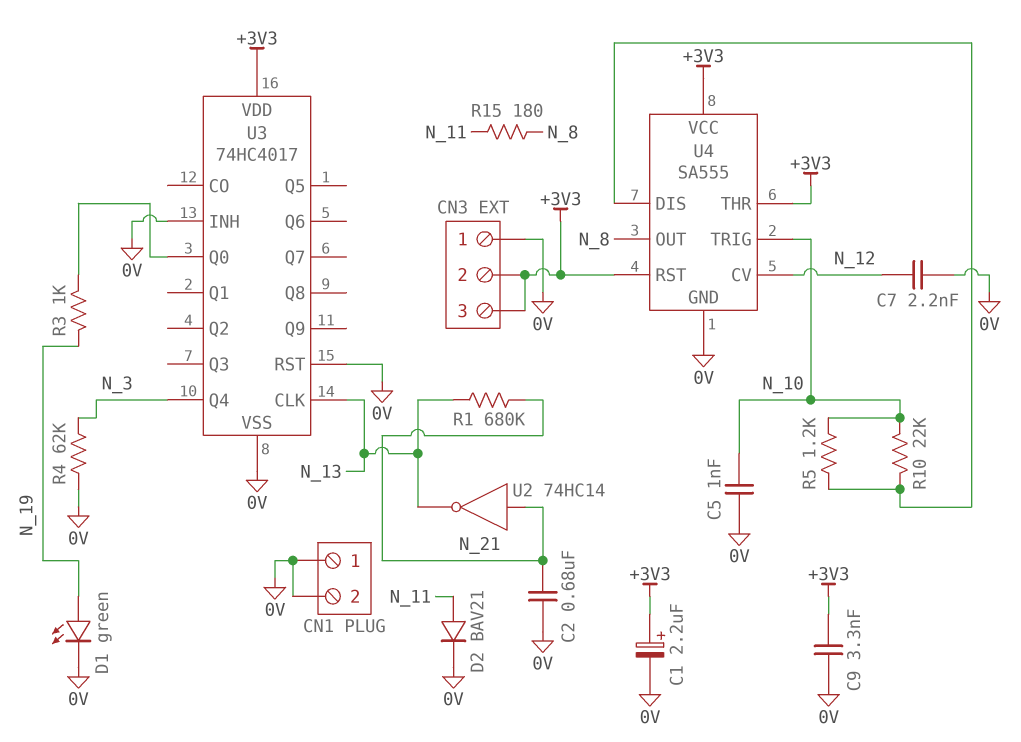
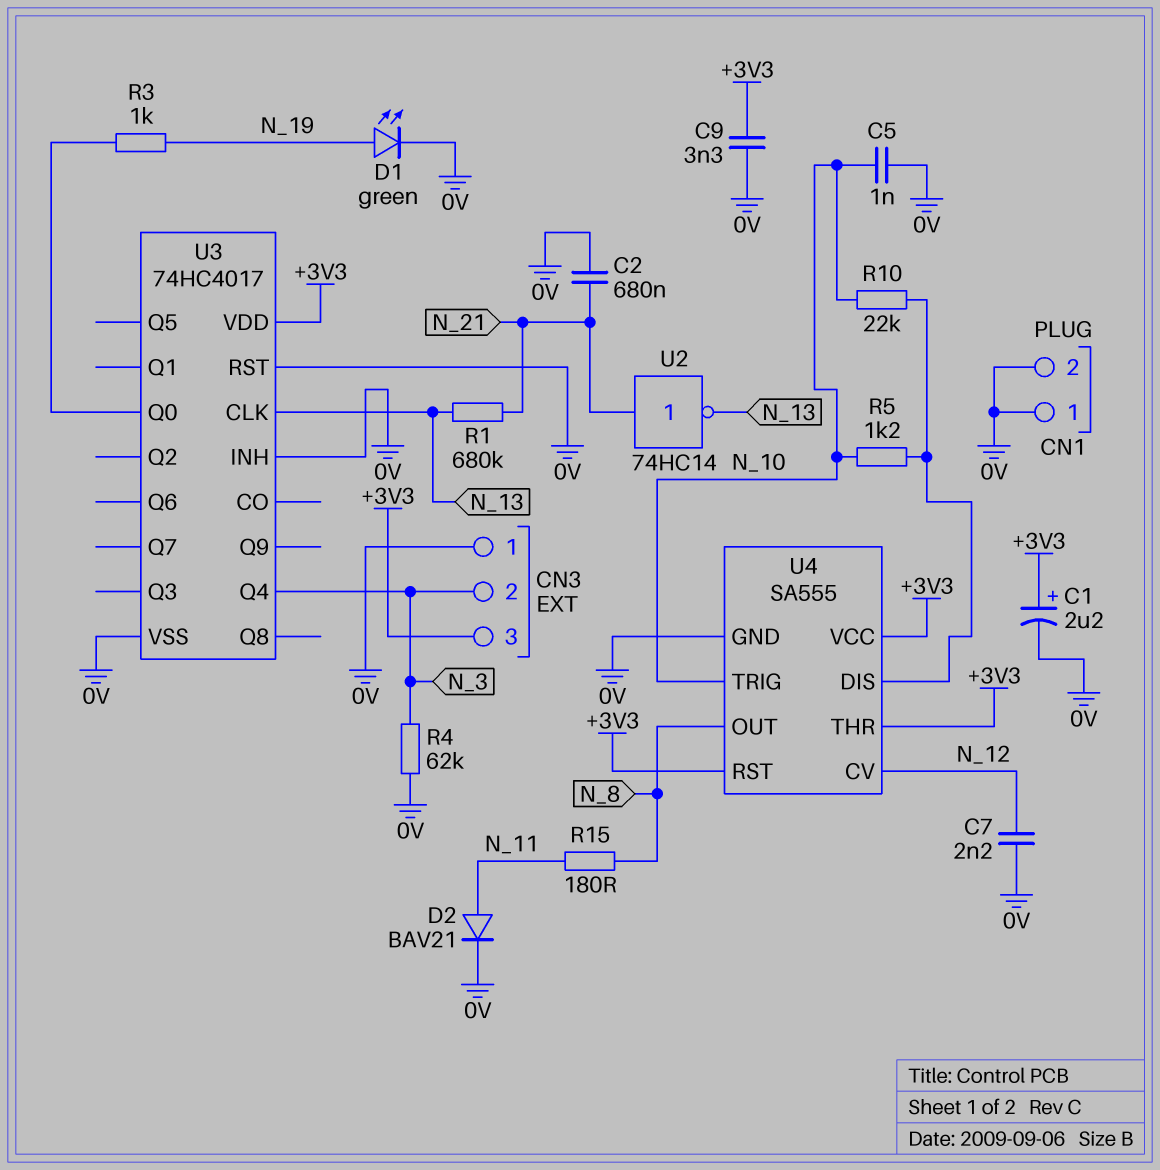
CN3 pin 2: +3V3 -> N_3

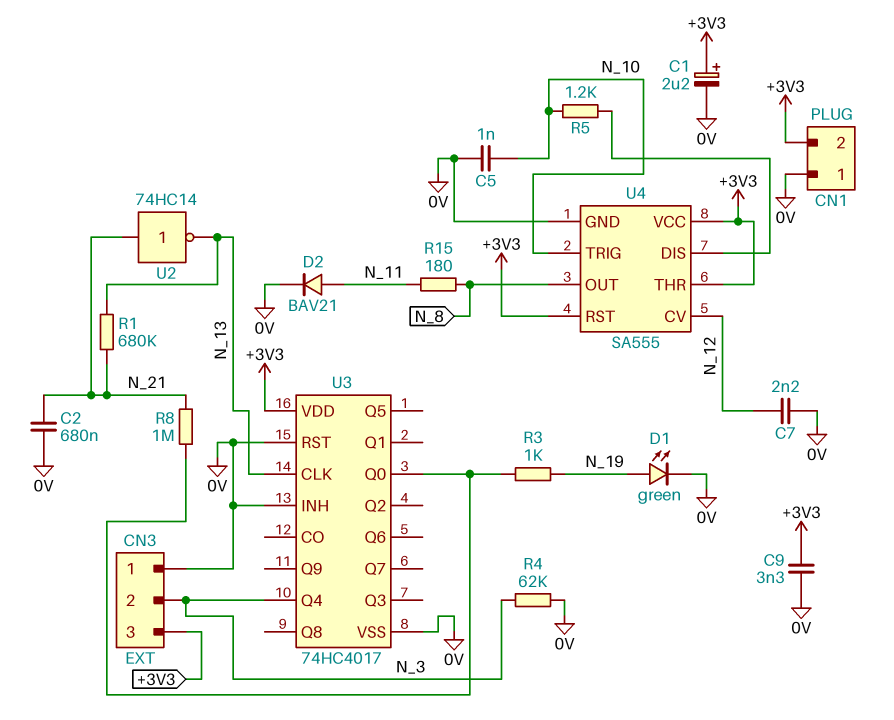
CN1 pin 2: 0V -> +3V3
R8: none -> 1M (N_21, U3/Q0)
R10: 22k (N_10, U4/DIS) -> none

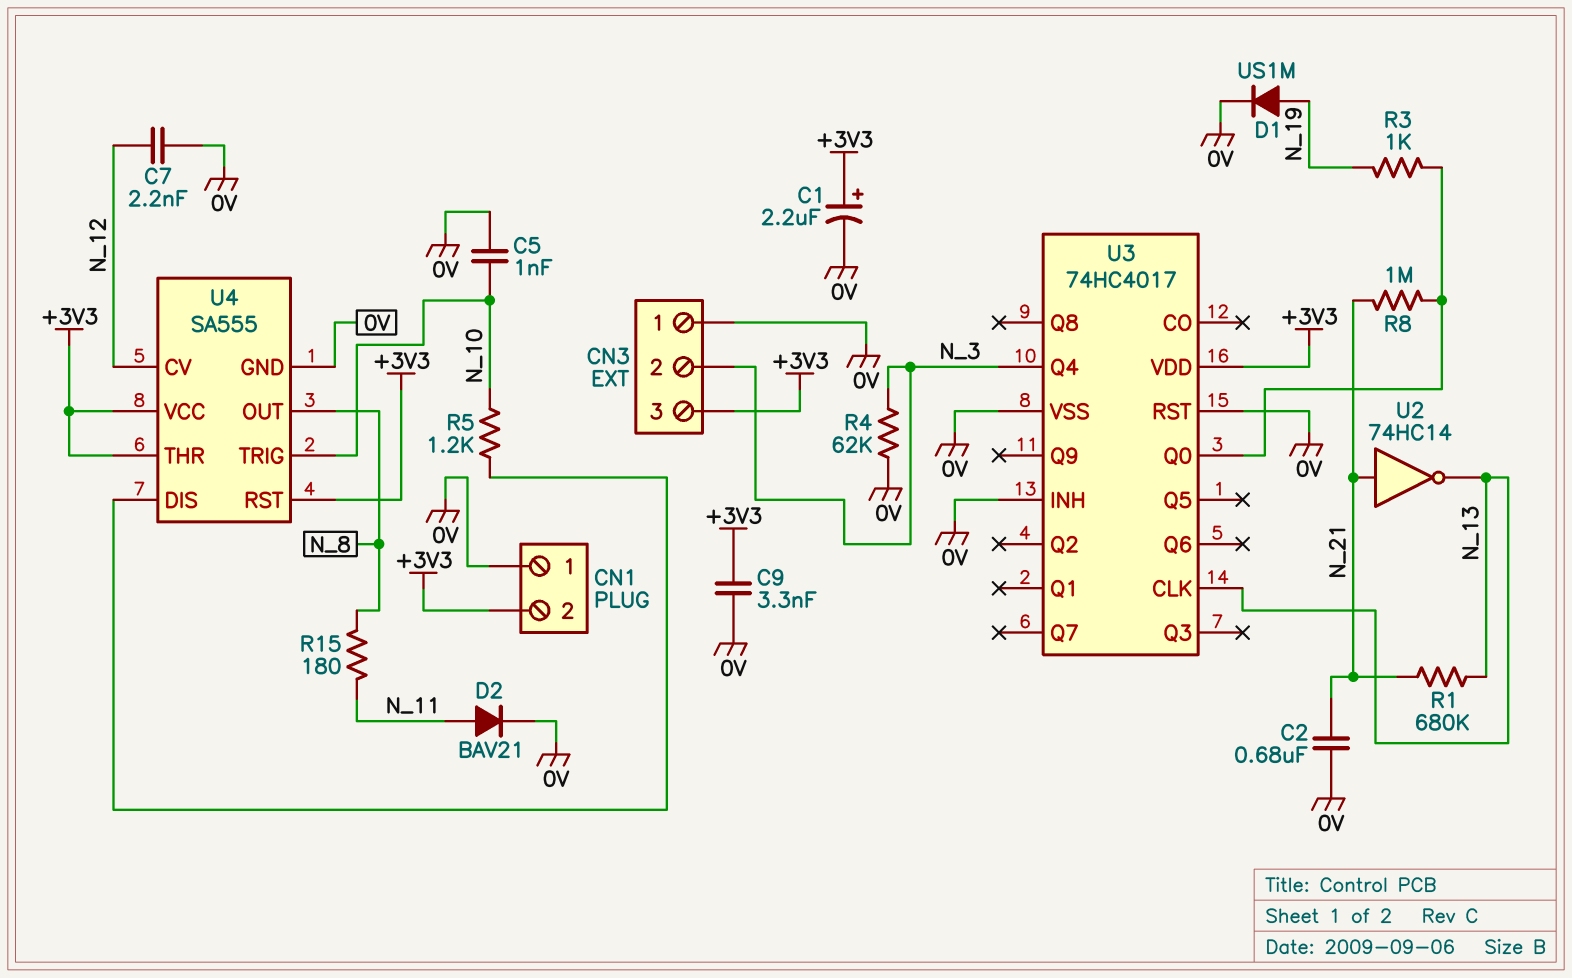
D1: LED green (A N_19, K 0V) -> diode US1M (A N_19, K 0V)

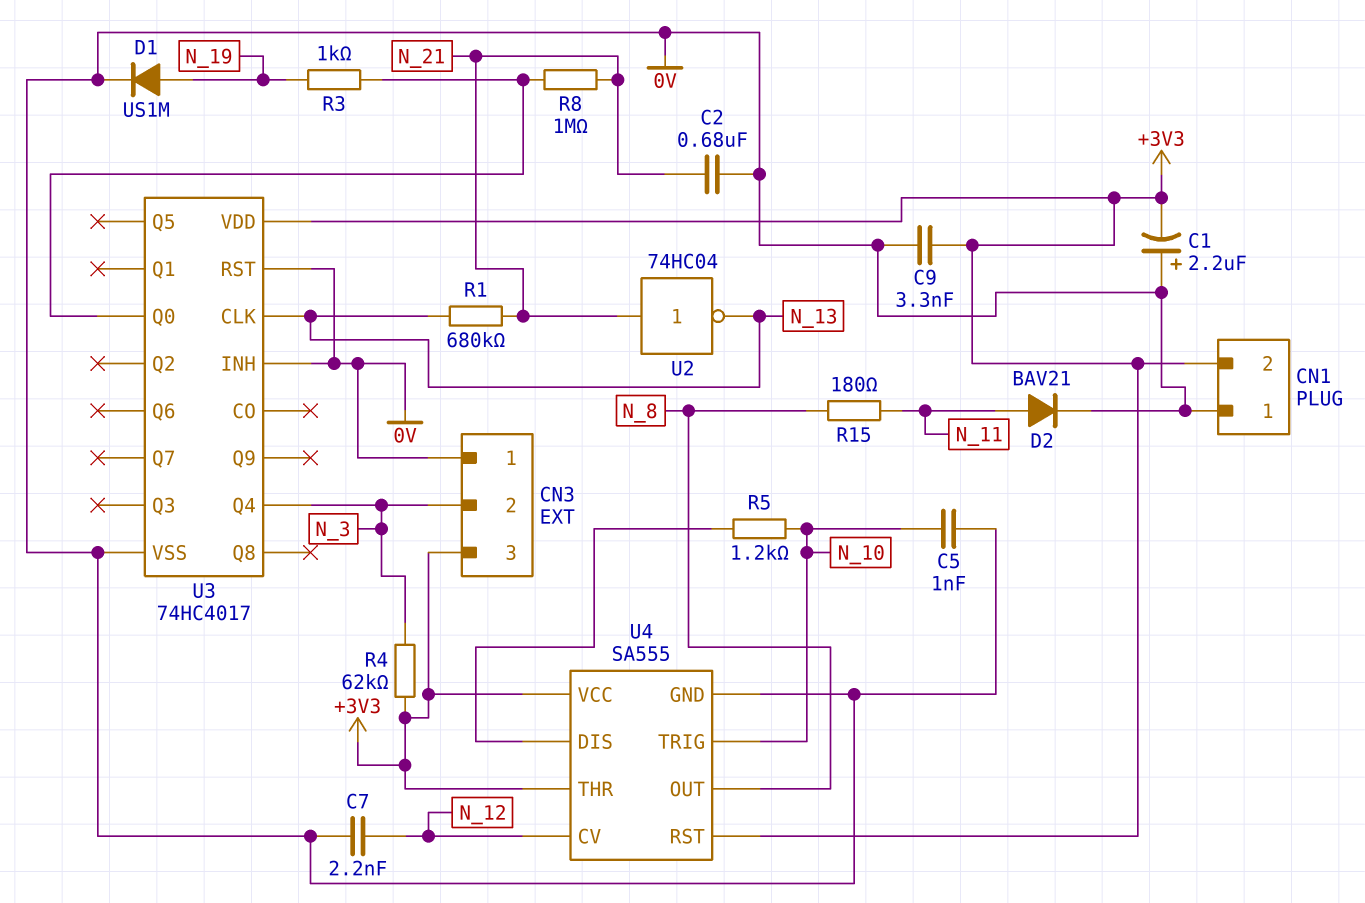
C1: 2.2uF (plus +3V3, minus 0V) -> 2.2uF (plus 0V, minus +3V3)
R4: 62k (0V, N_3) -> 62k (+3V3, N_3)
U2: NOT 74HC14 (in N_21, out N_13) -> NOT 74HC04 (in N_21, out N_13)

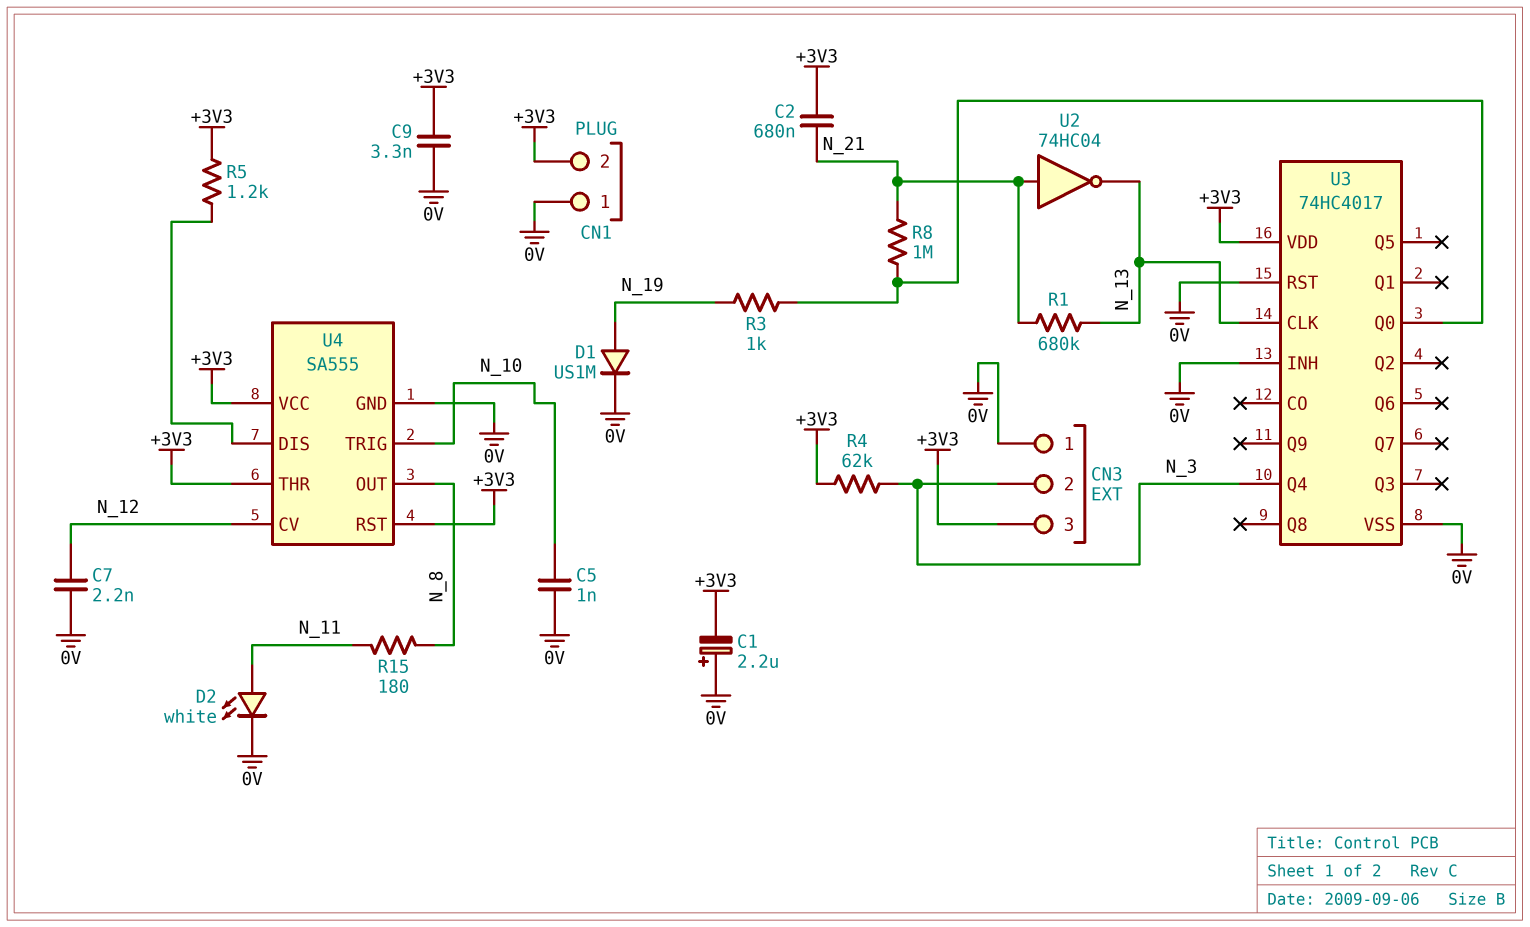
C2: 680nF (0V, N_21) -> 680nF (+3V3, N_21)
D2: diode BAV21 (A N_11, K 0V) -> LED white (A N_11, K 0V)
R5: 1.2k (N_10, U4/DIS) -> 1.2k (+3V3, U4/DIS)

